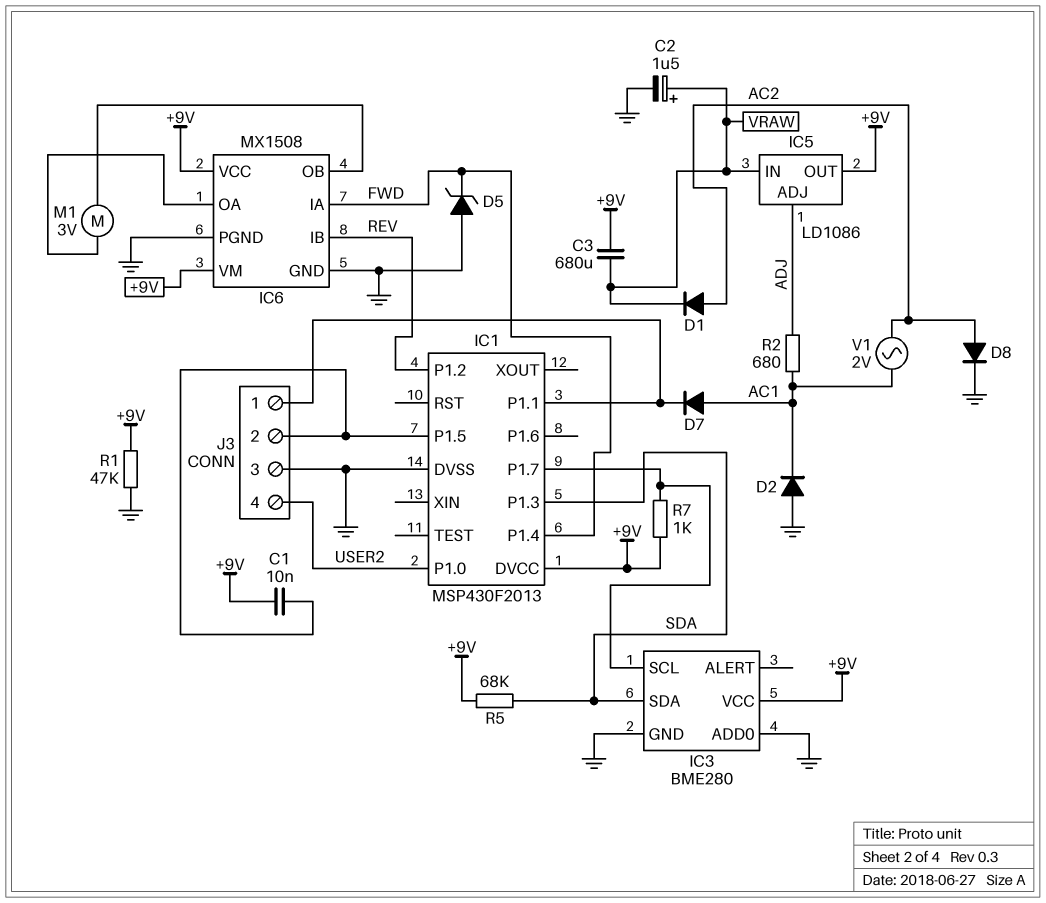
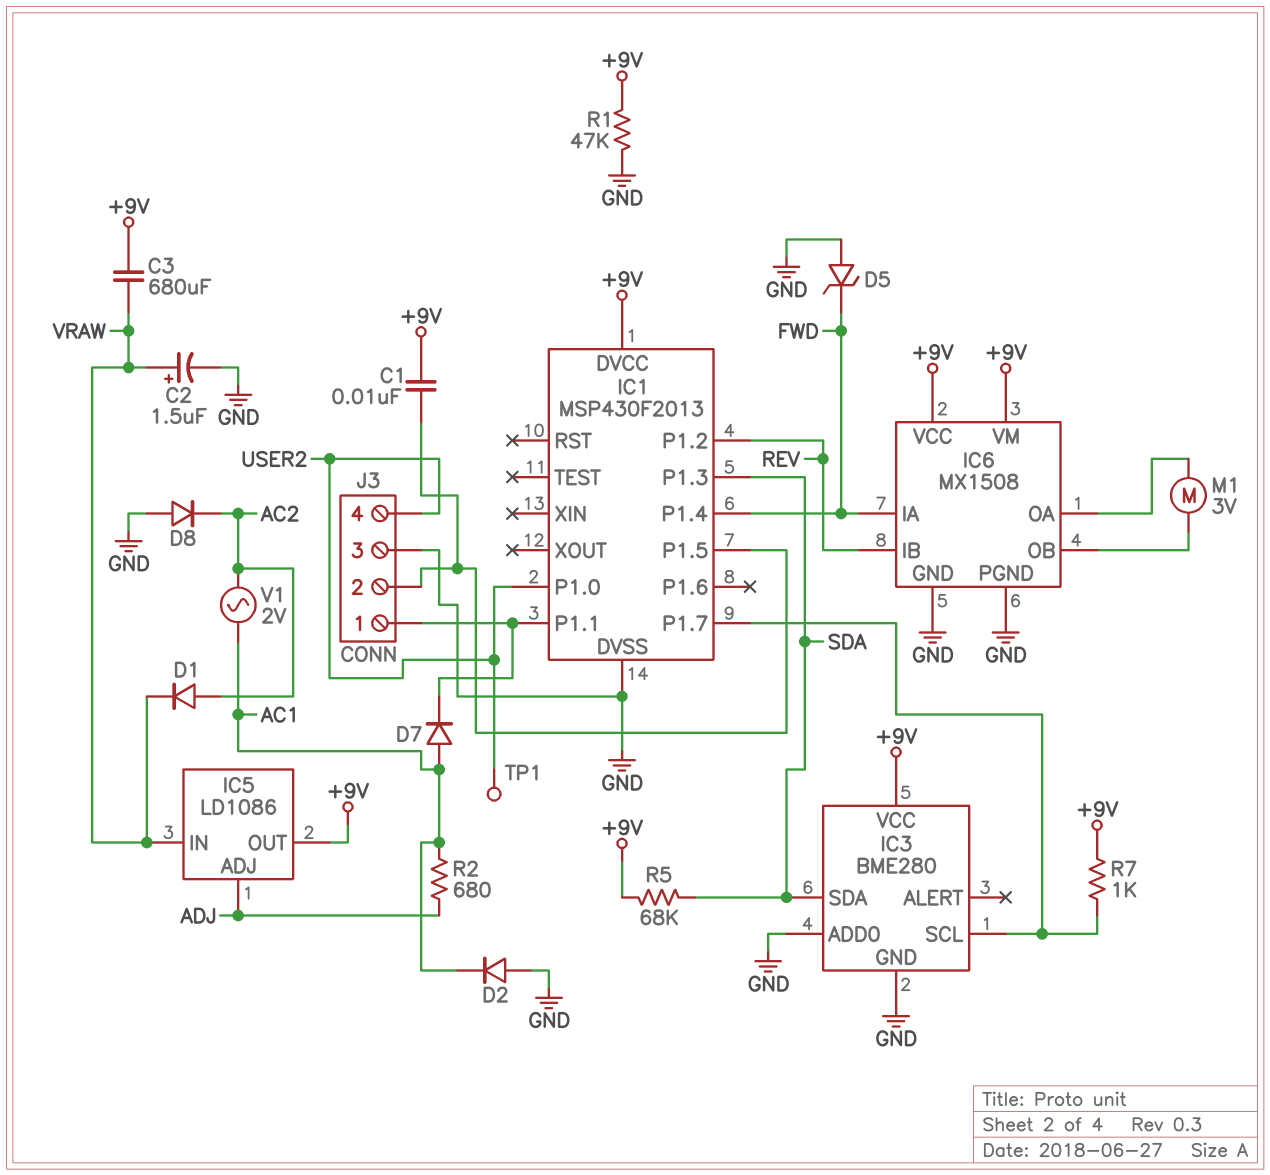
D8: diode (A AC2, K GND) -> diode (A GND, K AC2)
TP1: none -> test point (USER2)

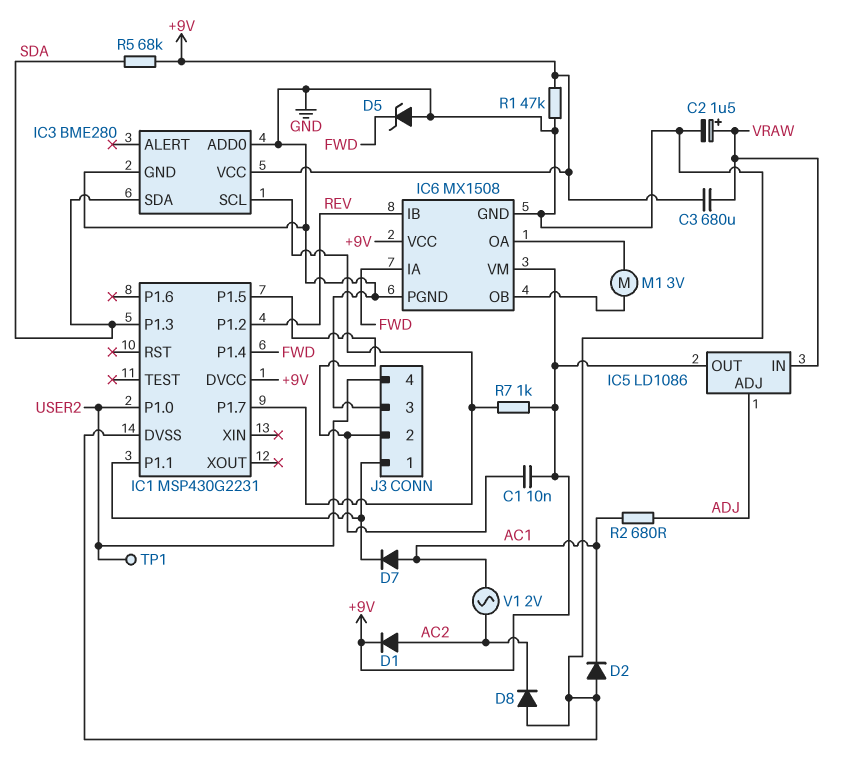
D1: diode (A AC2, K VRAW) -> diode (A AC2, K +9V)
IC1: MSP430F2013 -> MSP430G2231

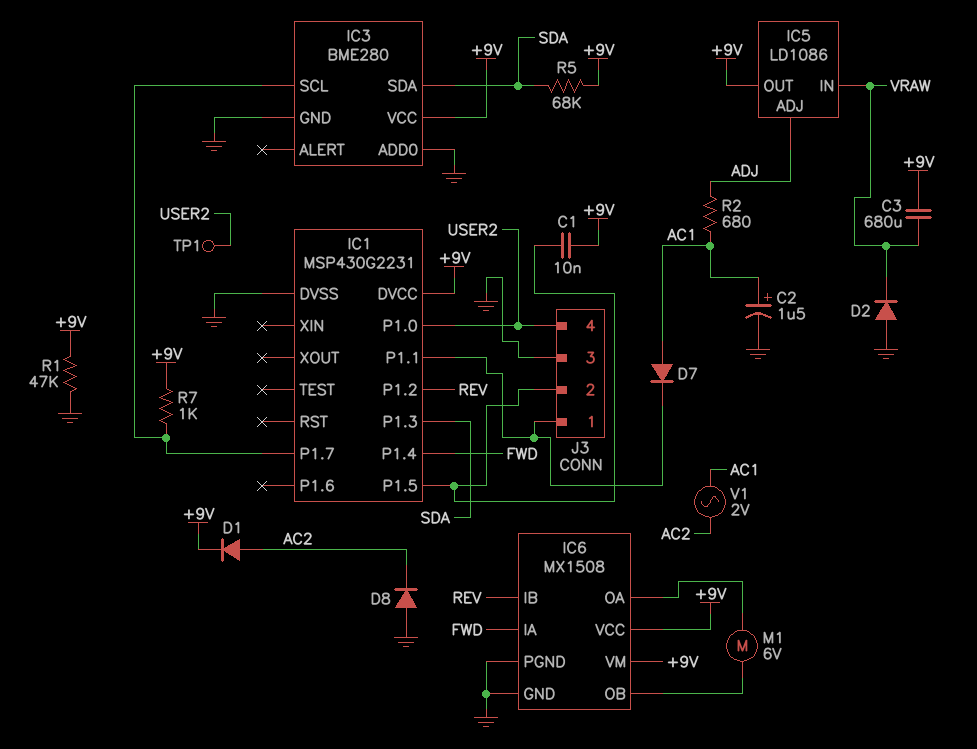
C2: 1.5uF (plus VRAW, minus GND) -> 1.5uF (plus AC1, minus GND)
D2: diode (A GND, K AC1) -> diode (A GND, K VRAW)
D5: zener (A GND, K FWD) -> none
M1: motor 3V (IC6/OA, IC6/OB) -> motor 6V (IC6/OA, IC6/OB)

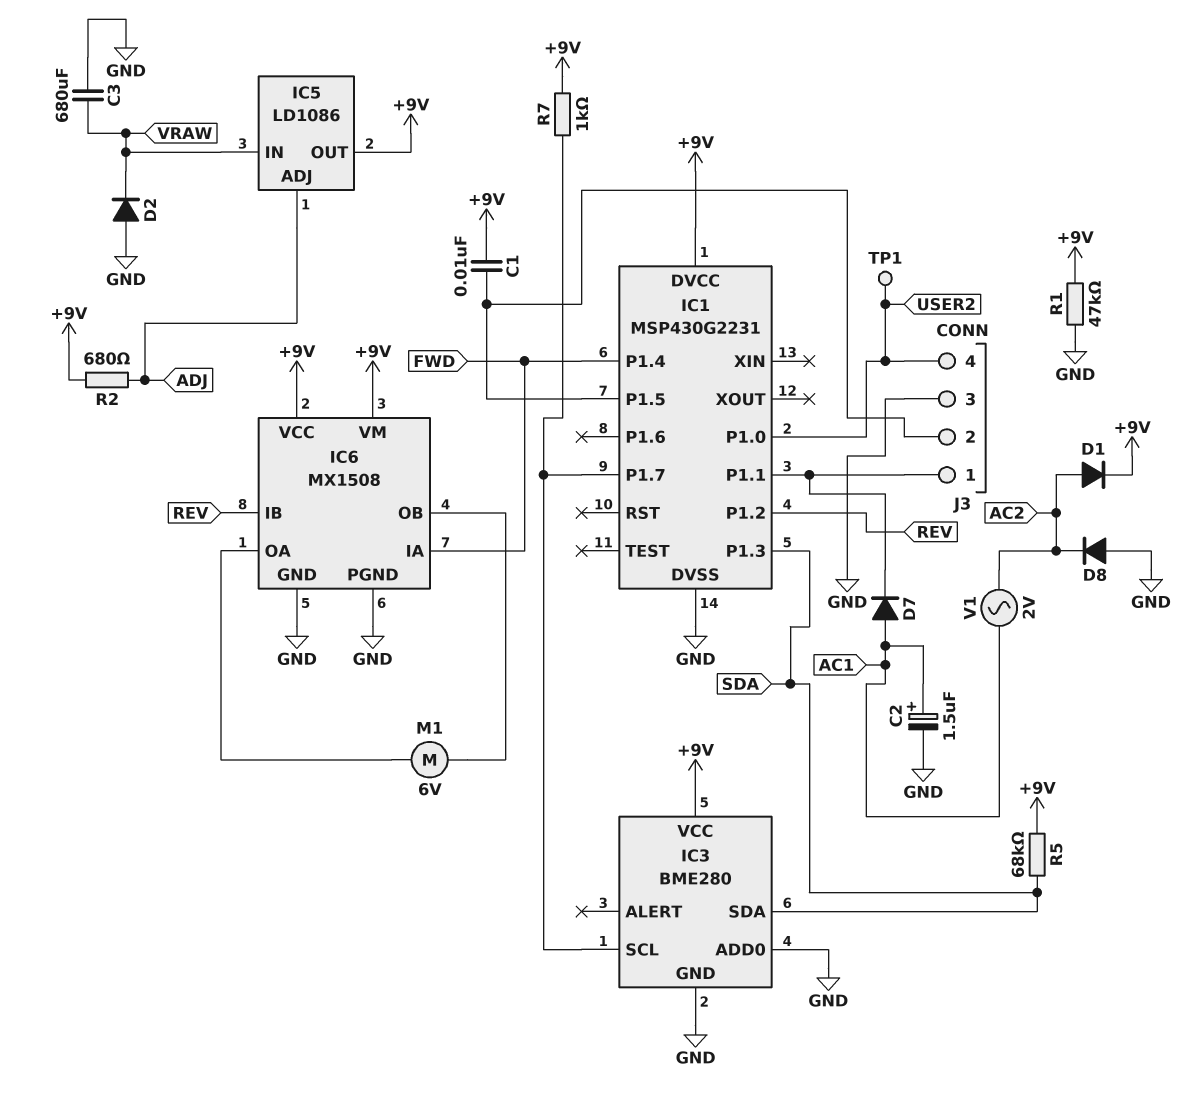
C3: 680uF (+9V, VRAW) -> 680uF (GND, VRAW)
R2: 680 (AC1, ADJ) -> 680 (+9V, ADJ)

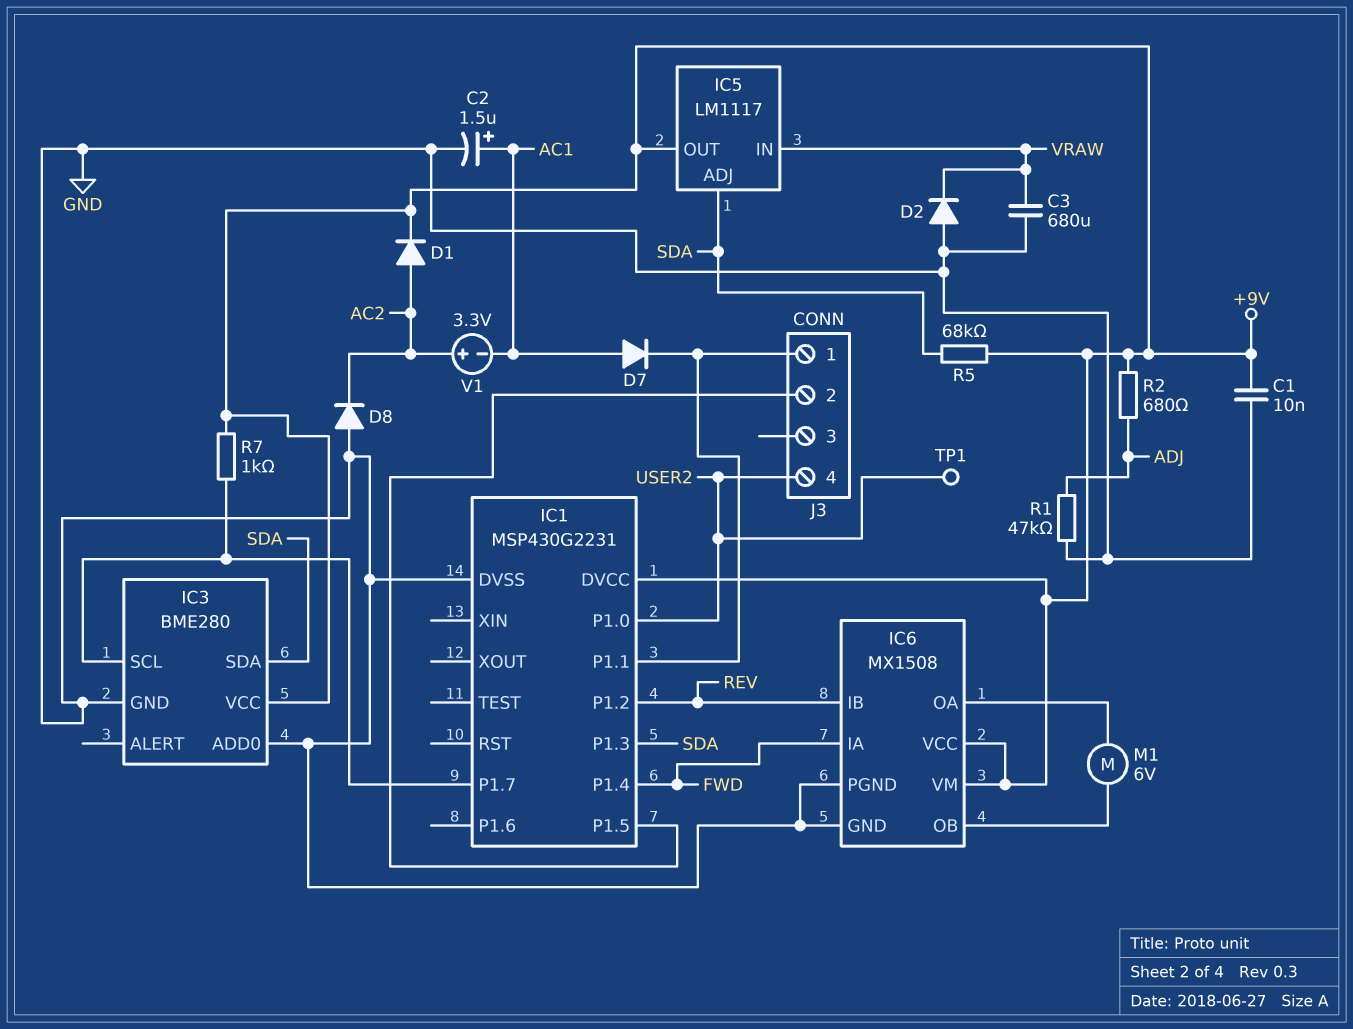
C1: 10nF (+9V, IC1/P1.5) -> 10nF (+9V, GND)
IC5: LD1086 -> LM1117
IC5 pin ADJ: ADJ -> SDA
J3 pin 3: GND -> none
R1: 47k (+9V, GND) -> 47k (ADJ, GND)
V1: AC 2V (AC1, AC2) -> 3.3V (plus AC2, minus AC1)

